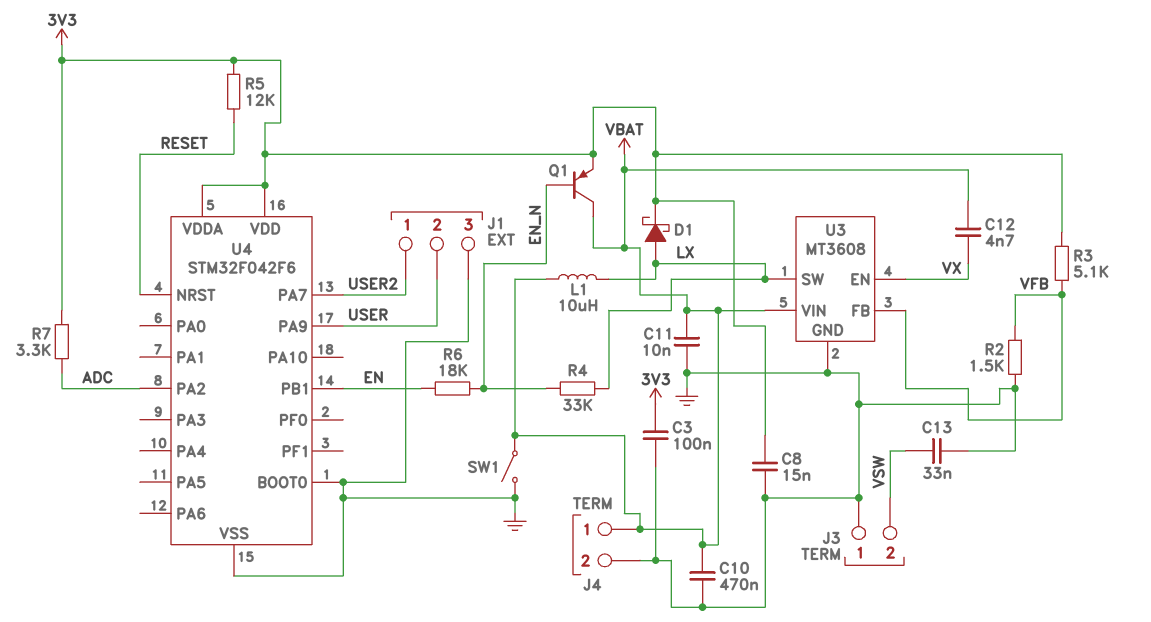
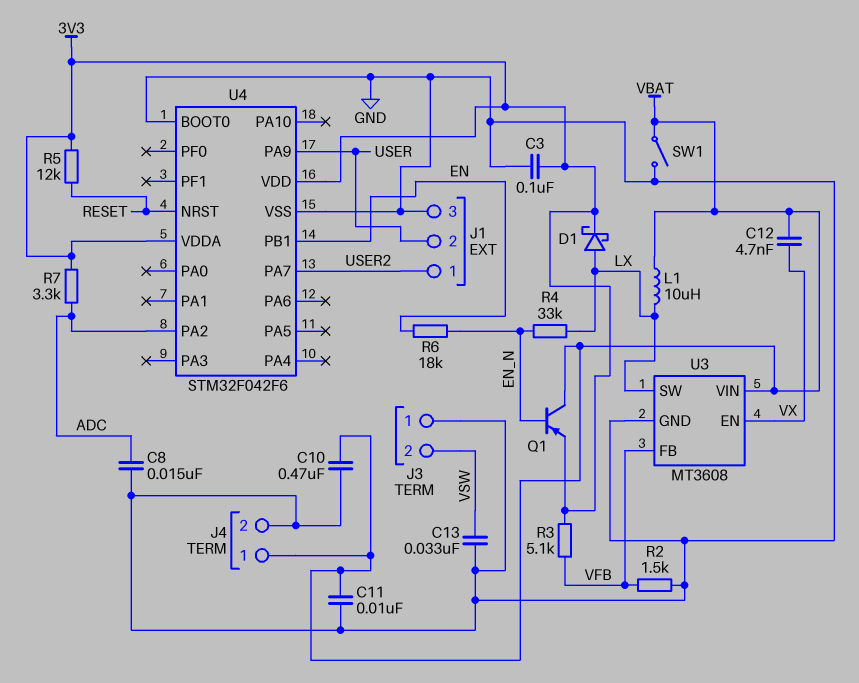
C8: 15nF (3V3, GND) -> 15nF (ADC, GND)

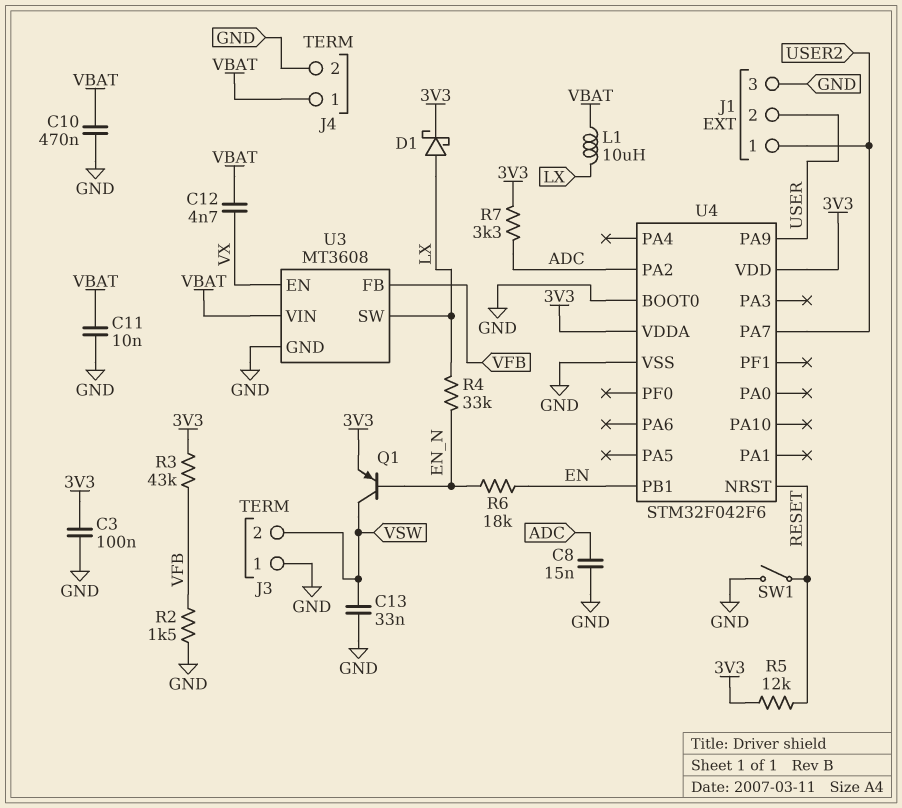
Q1: PNP (B EN_N, C VBAT, E 3V3) -> PNP (B EN_N, C VSW, E 3V3)
R3: 5.1k (3V3, VFB) -> 43k (3V3, VFB)
SW1: switch (GND, VBAT) -> switch (GND, RESET)

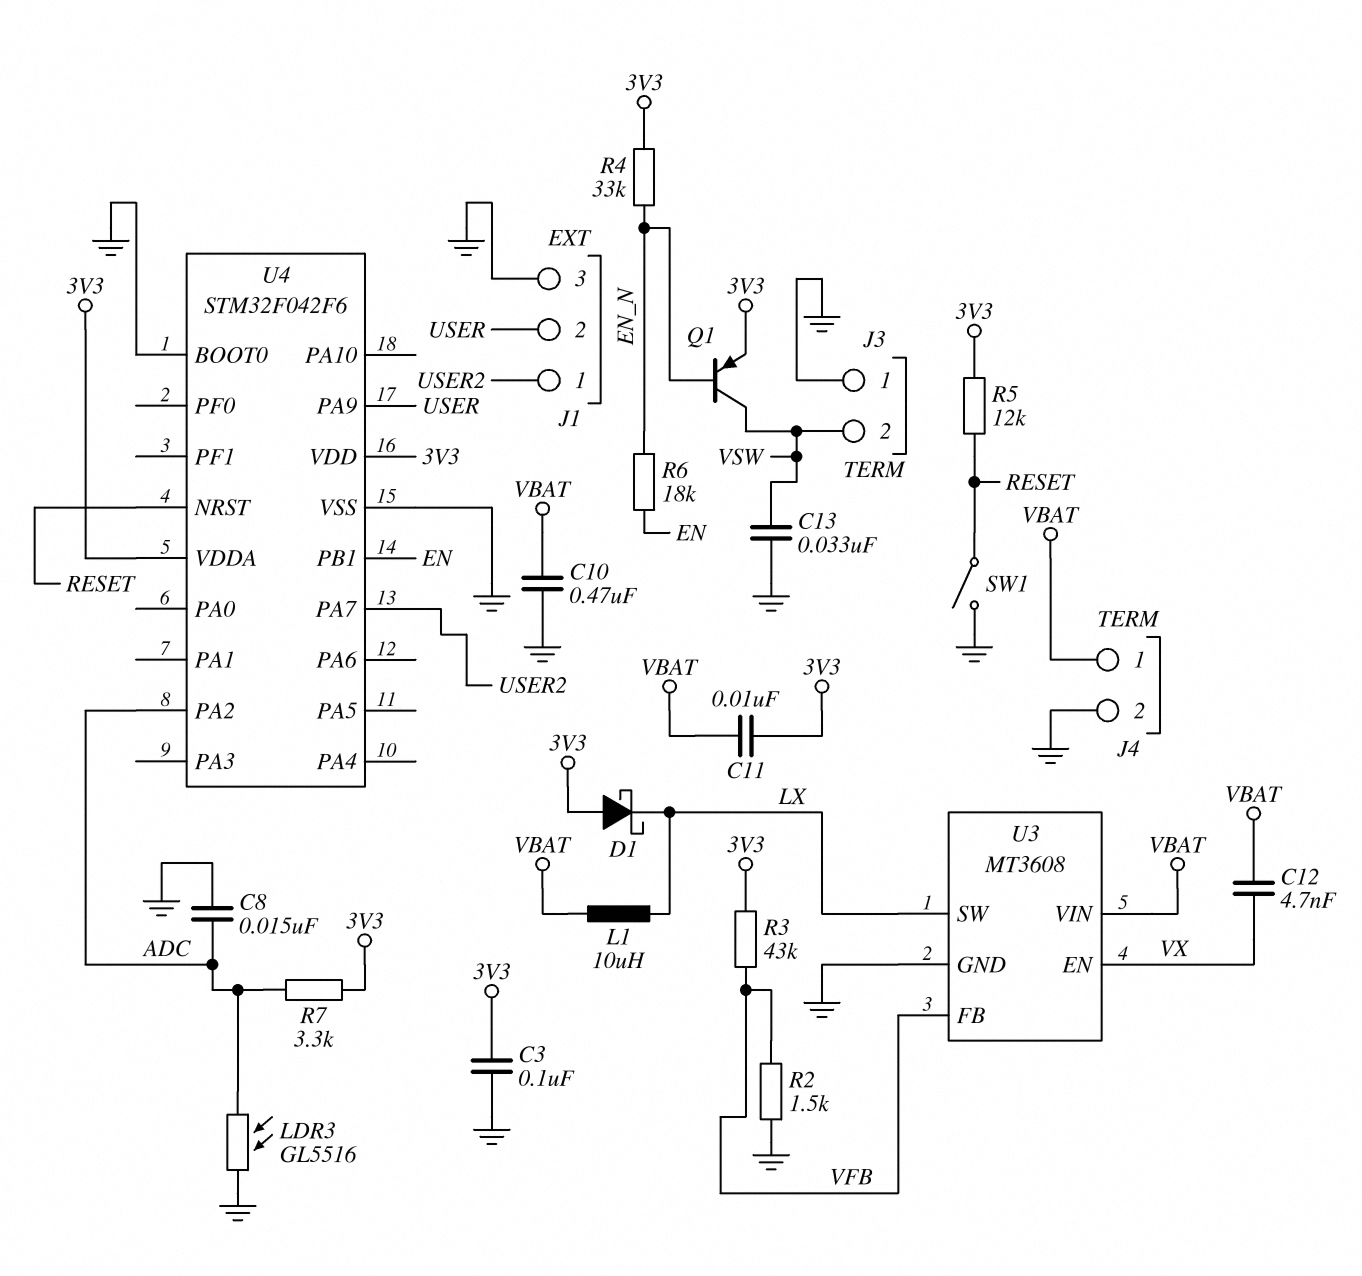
C11: 10nF (GND, VBAT) -> 10nF (3V3, VBAT)
D1: schottky (A LX, K 3V3) -> schottky (A 3V3, K LX)
LDR3: none -> GL5516 (ADC, GND)
R4: 33k (EN_N, LX) -> 33k (3V3, EN_N)

